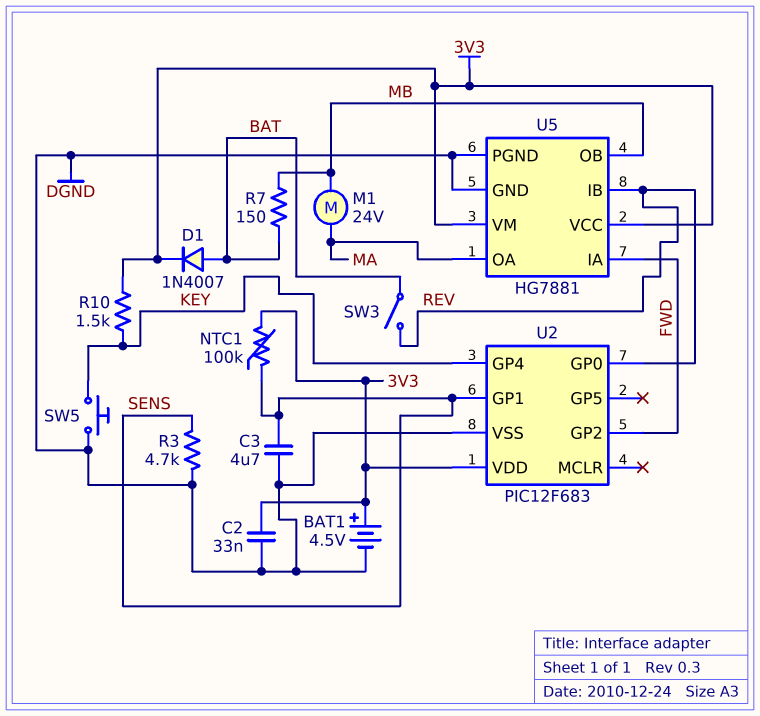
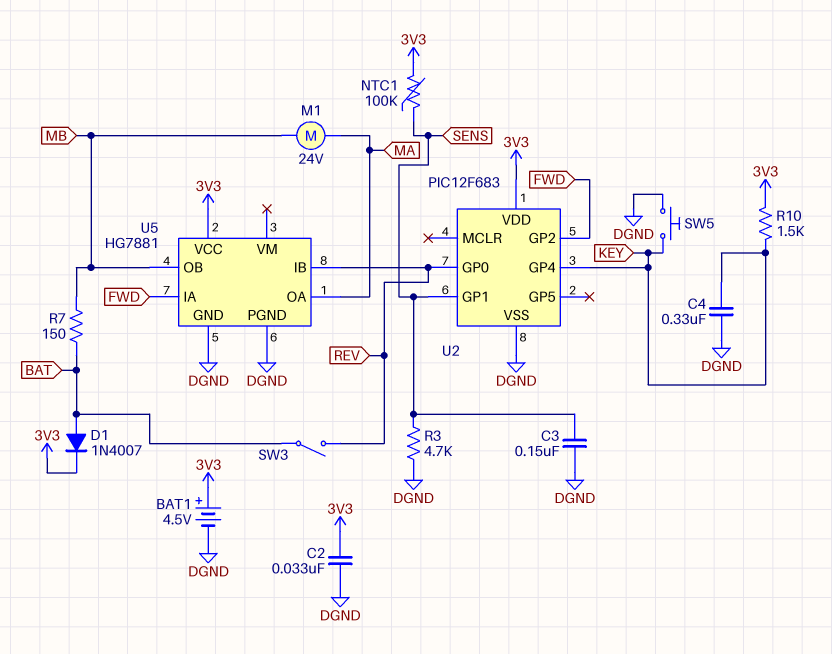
C3: 4.7uF (DGND, SENS) -> 150nF (DGND, SENS)
C4: none -> 330nF (DGND, KEY)
U5 pin VM: 3V3 -> none

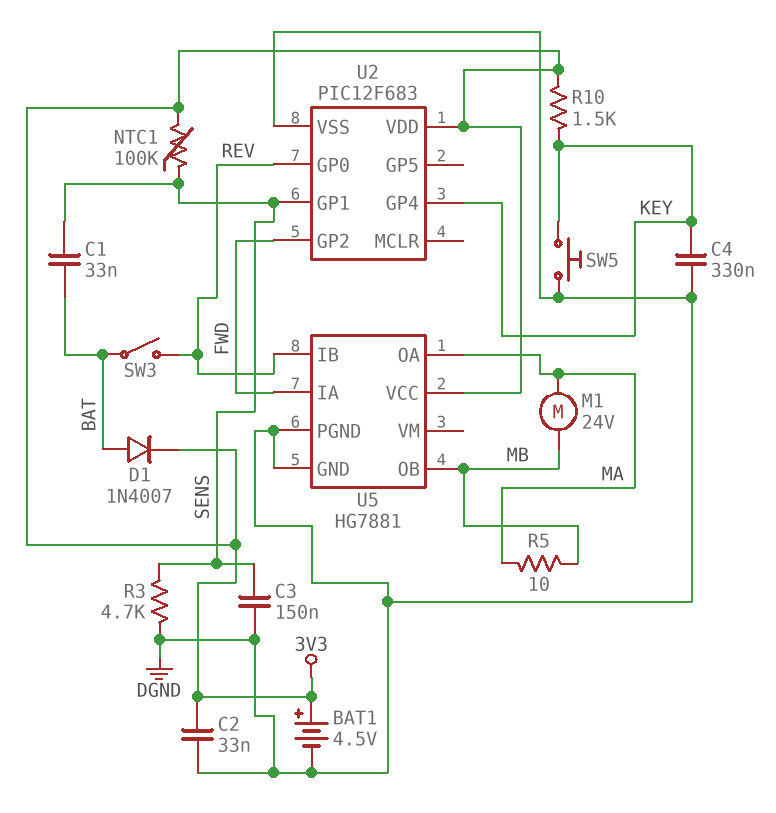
C1: none -> 33nF (BAT, SENS)
R5: none -> 10 (MA, MB)
R7: 150 (BAT, MB) -> none

